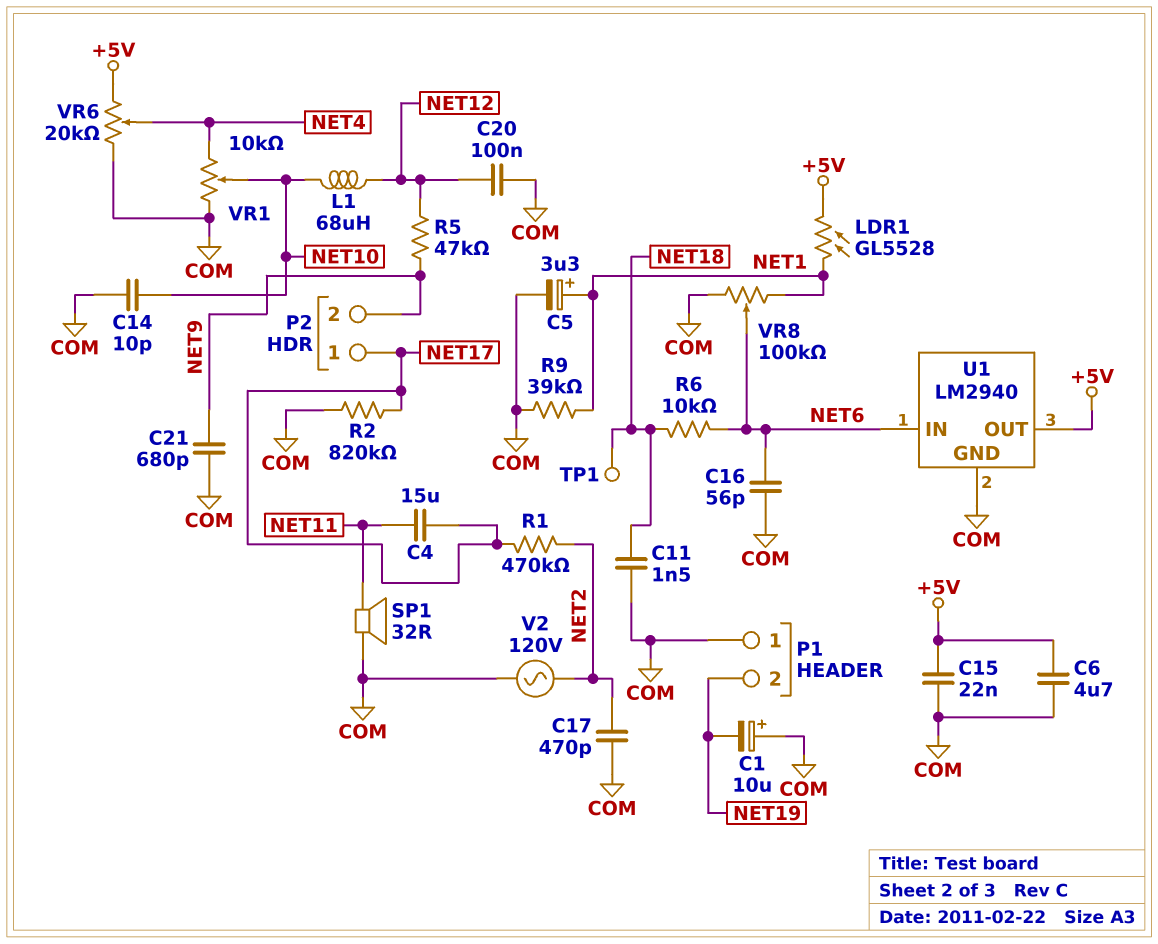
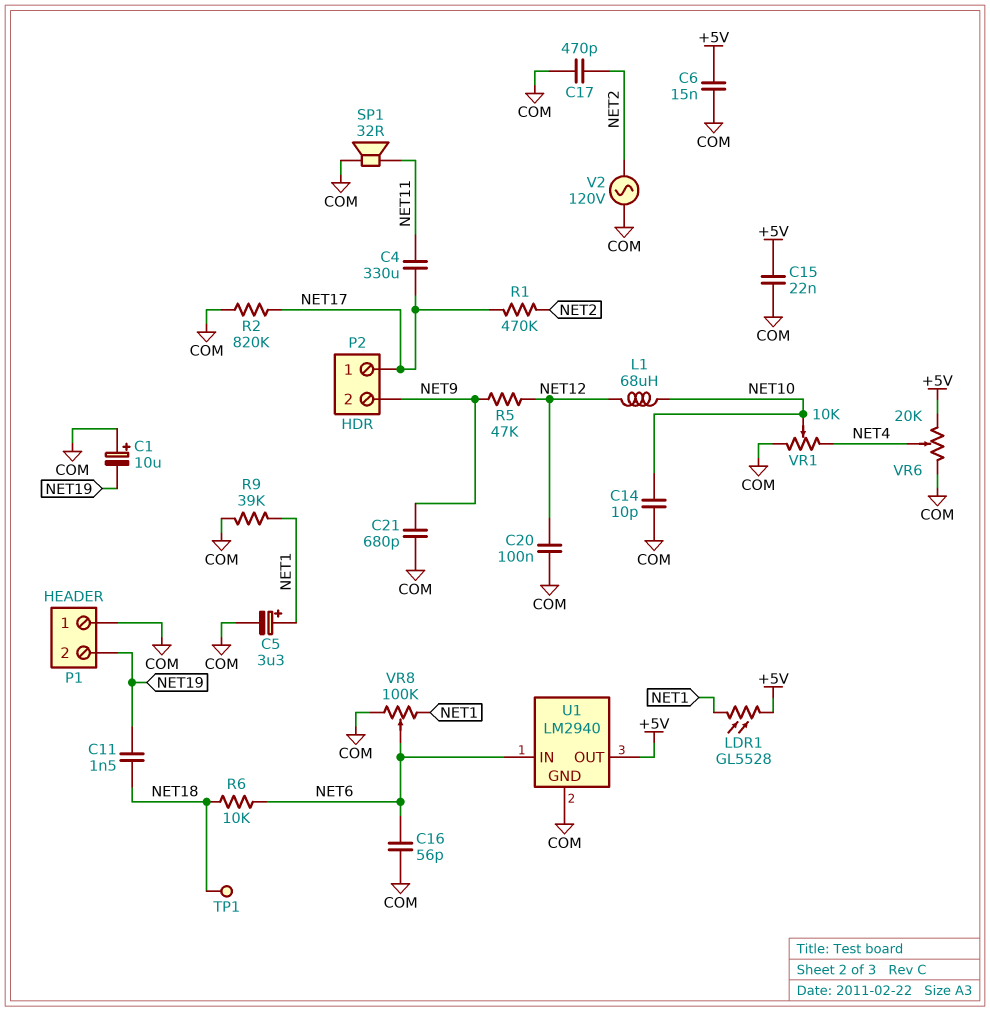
C4: 15uF (NET11, NET17) -> 330uF (NET11, NET17)
C6: 4.7uF (+5V, COM) -> 15nF (+5V, COM)
C11: 1.5nF (COM, NET18) -> 1.5nF (NET18, NET19)

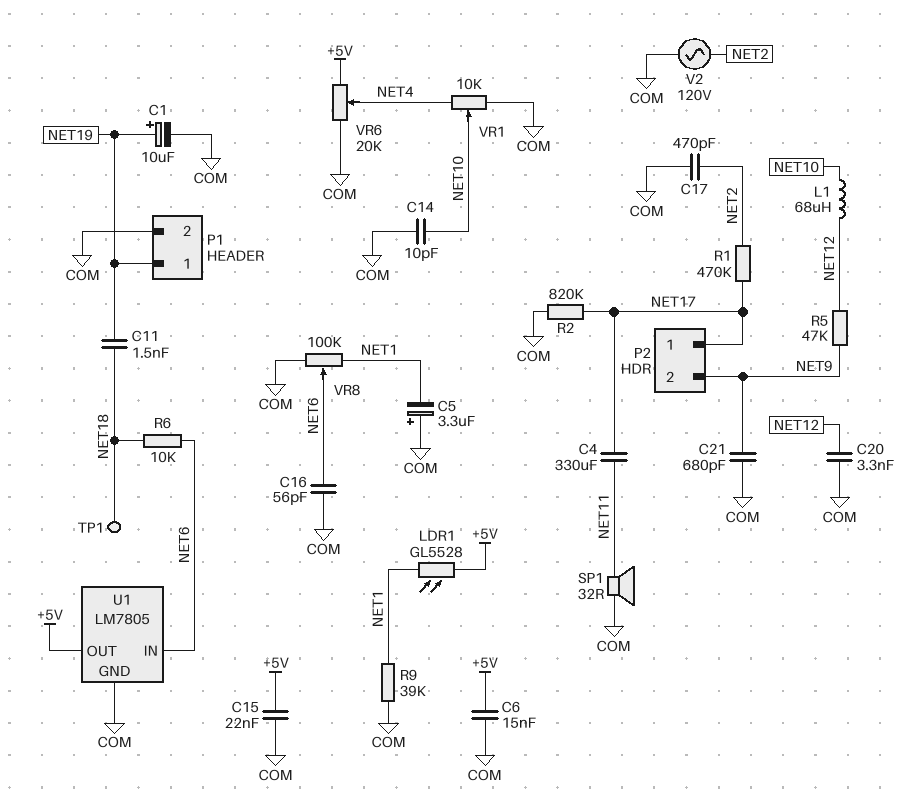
C1: 10uF (plus COM, minus NET19) -> 10uF (plus NET19, minus COM)
C5: 3.3uF (plus NET1, minus COM) -> 3.3uF (plus COM, minus NET1)
C20: 100nF (COM, NET12) -> 3.3nF (COM, NET12)
P1 pin 1: COM -> NET19
P1 pin 2: NET19 -> COM
U1: LM2940 -> LM7805

